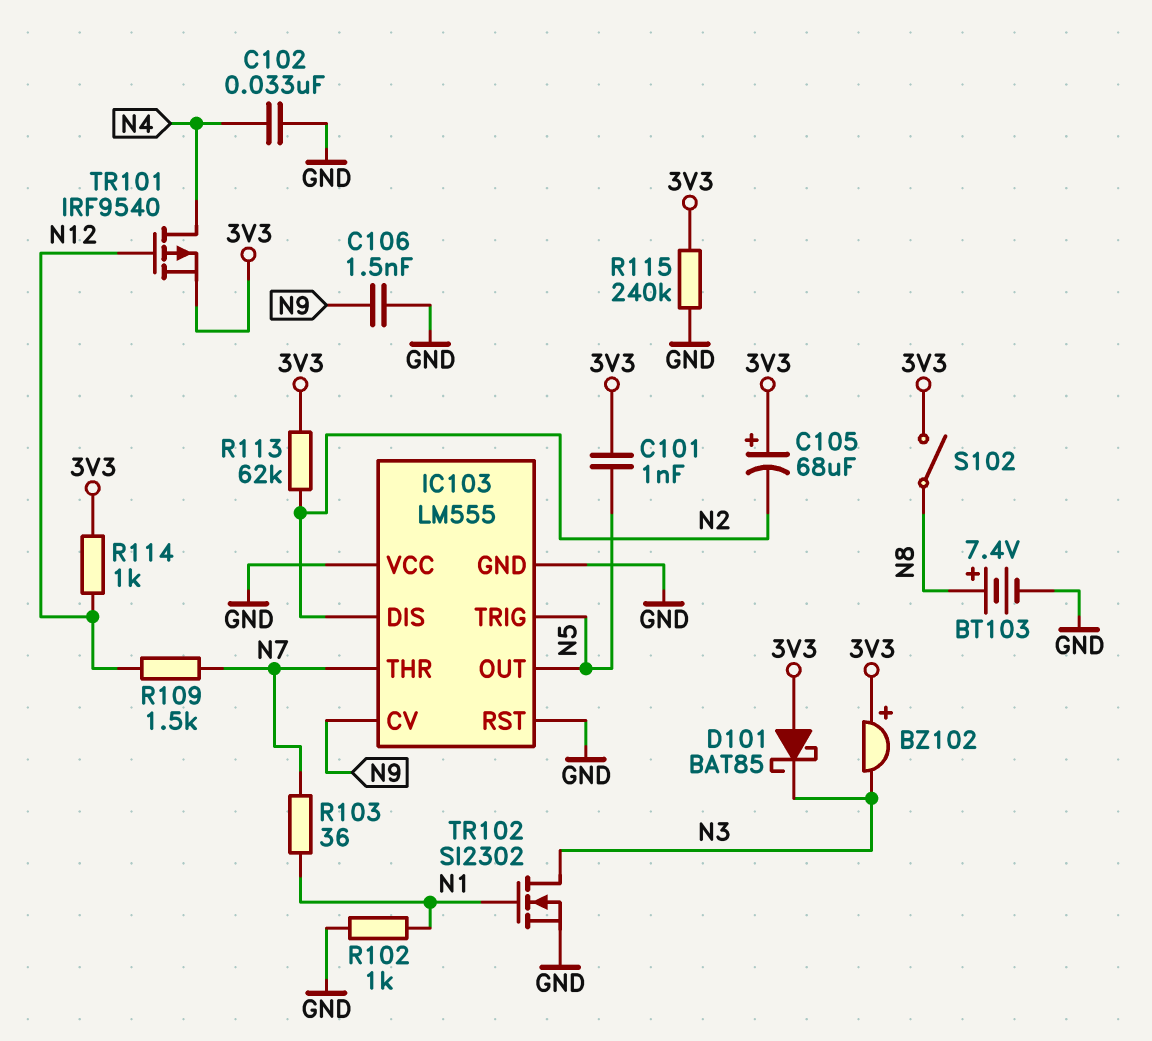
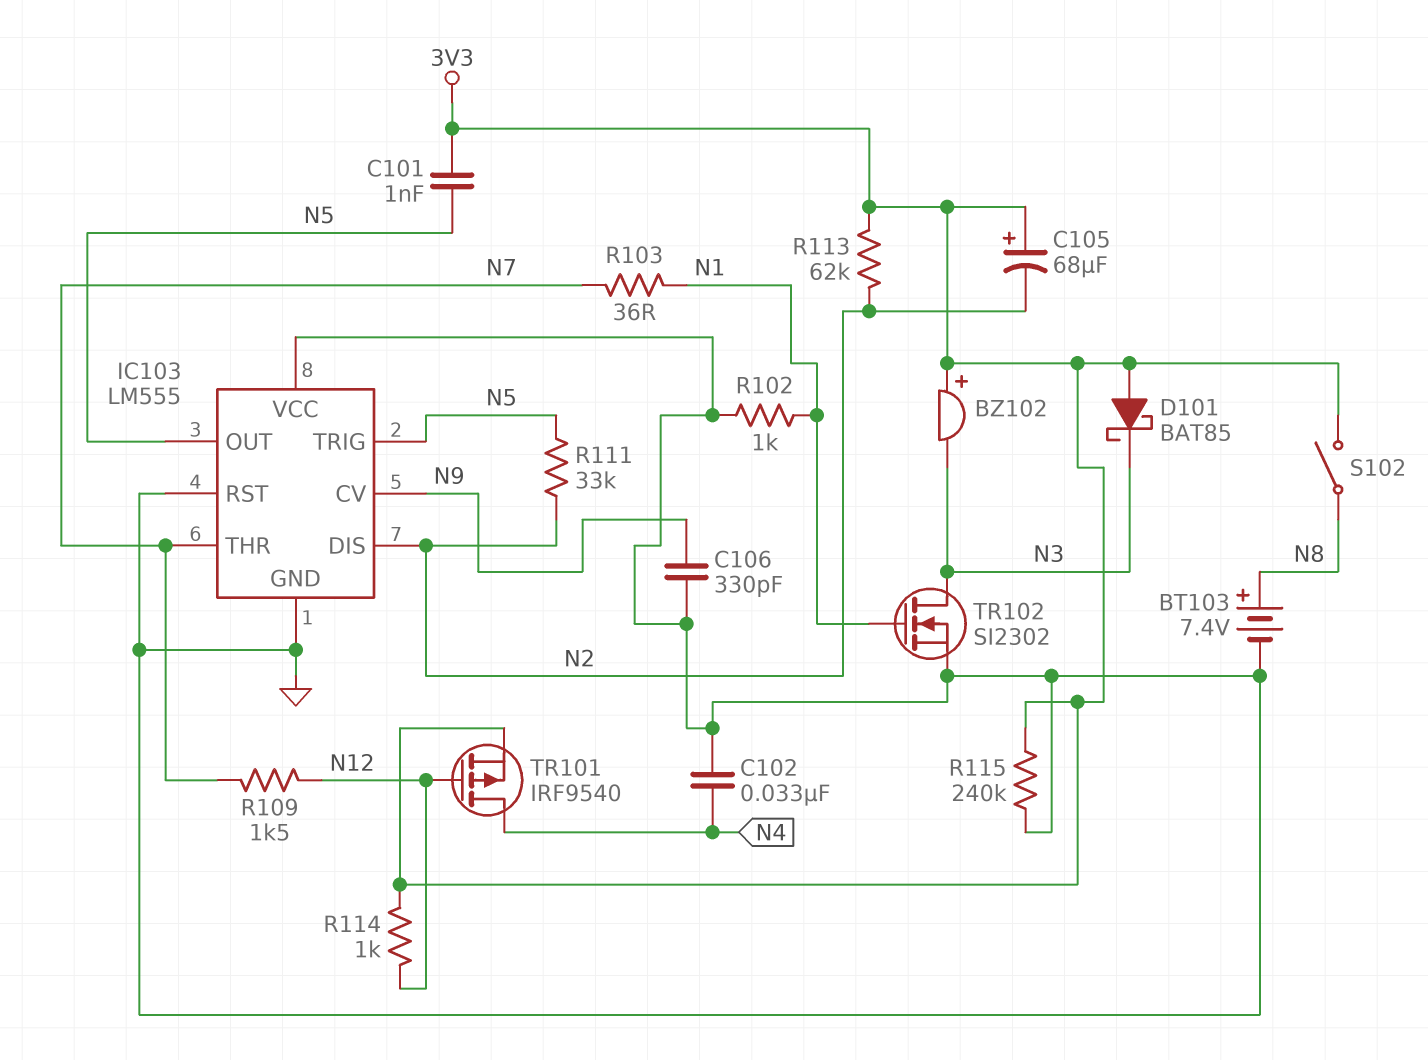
C106: 1.5nF (GND, N9) -> 330pF (GND, N9)
R111: none -> 33k (N2, N5)

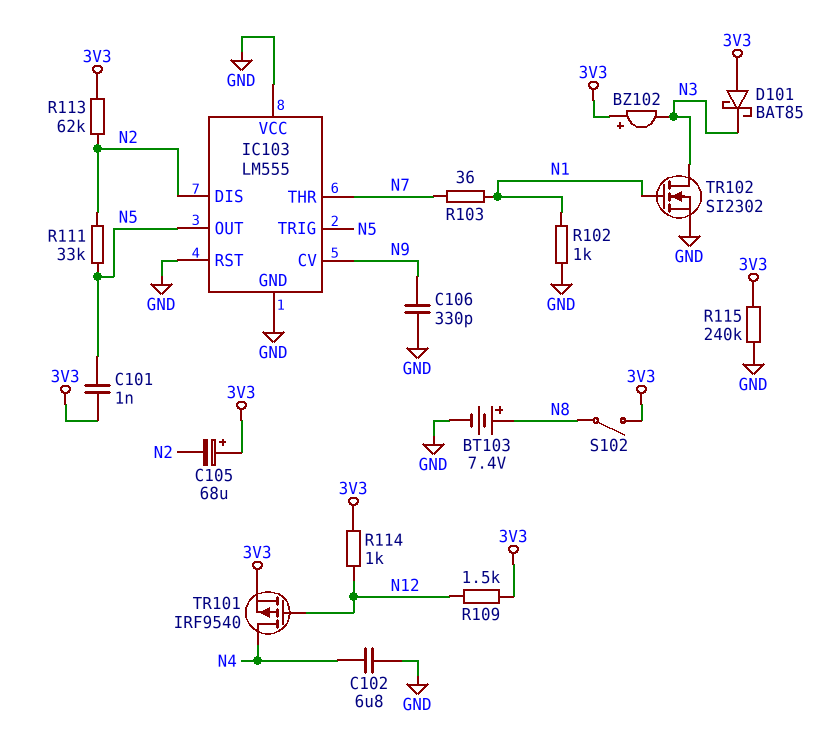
C102: 33nF (GND, N4) -> 6.8uF (GND, N4)
R109: 1.5k (N7, N12) -> 1.5k (3V3, N12)

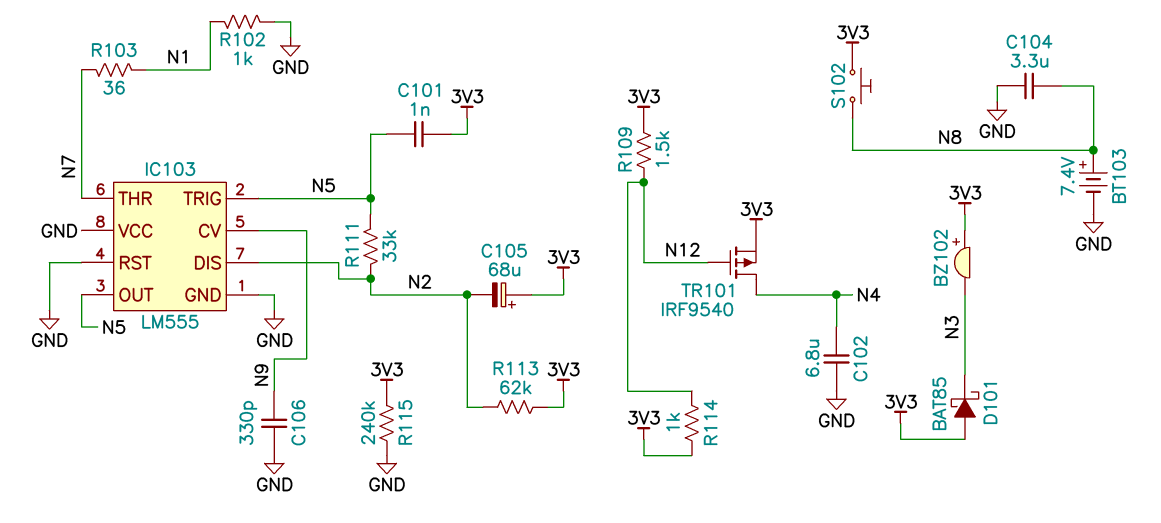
C104: none -> 3.3uF (GND, N8)
S102: switch (3V3, N8) -> button (3V3, N8)
TR102: NMOS SI2302 (G N1, D N3, S GND) -> none

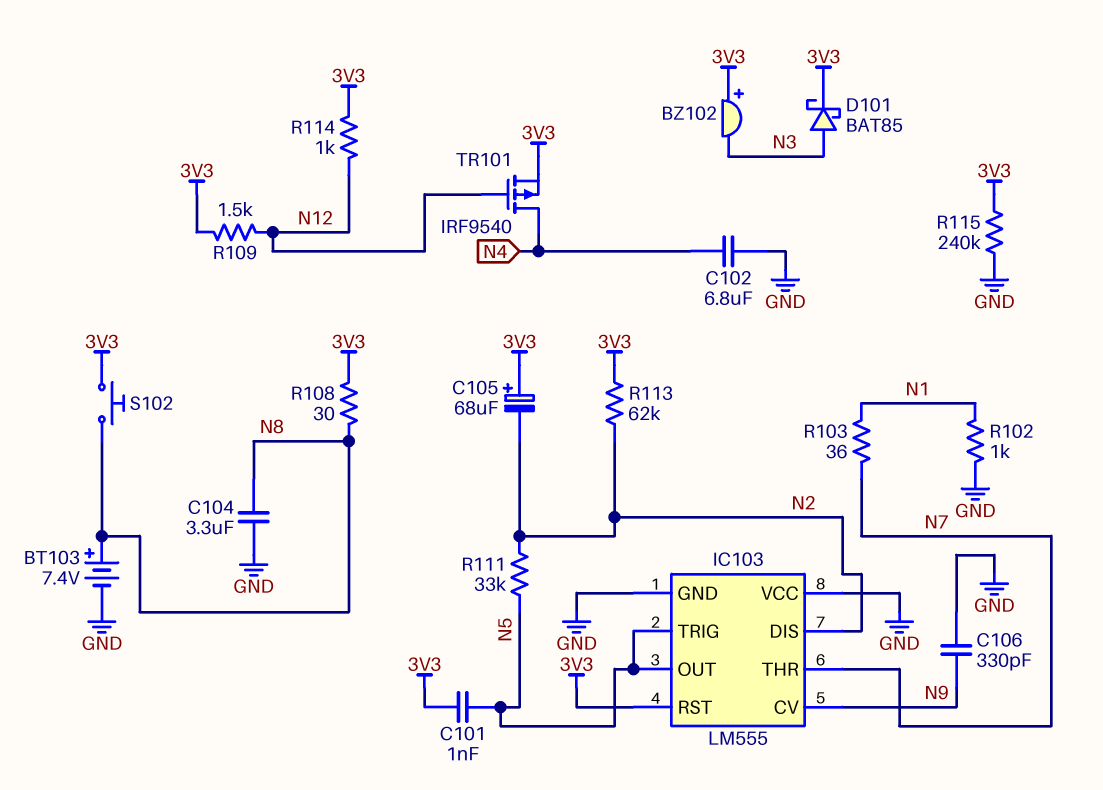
D101: schottky BAT85 (A 3V3, K N3) -> schottky BAT85 (A N3, K 3V3)
IC103 pin RST: GND -> 3V3
R108: none -> 30 (3V3, N8)

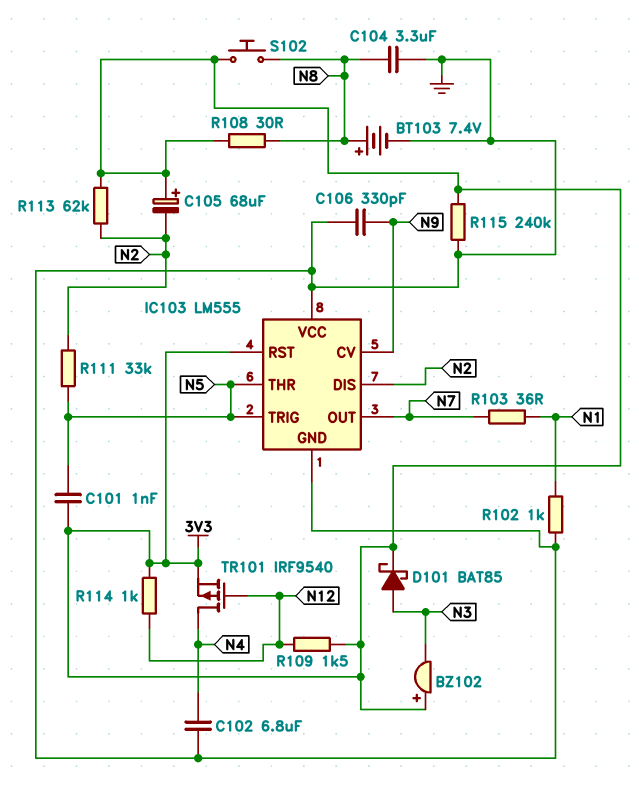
IC103 pin OUT: N5 -> N7
IC103 pin THR: N7 -> N5

